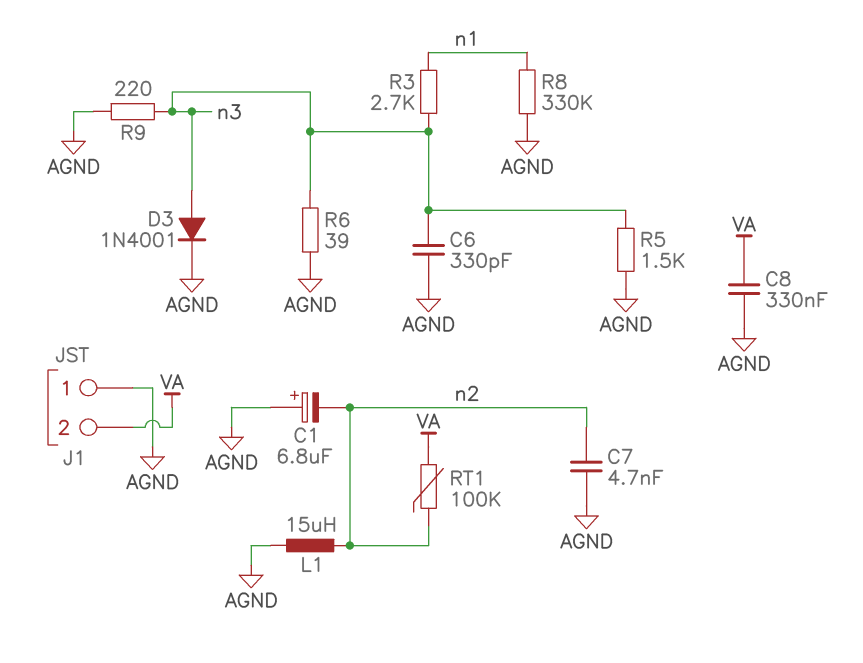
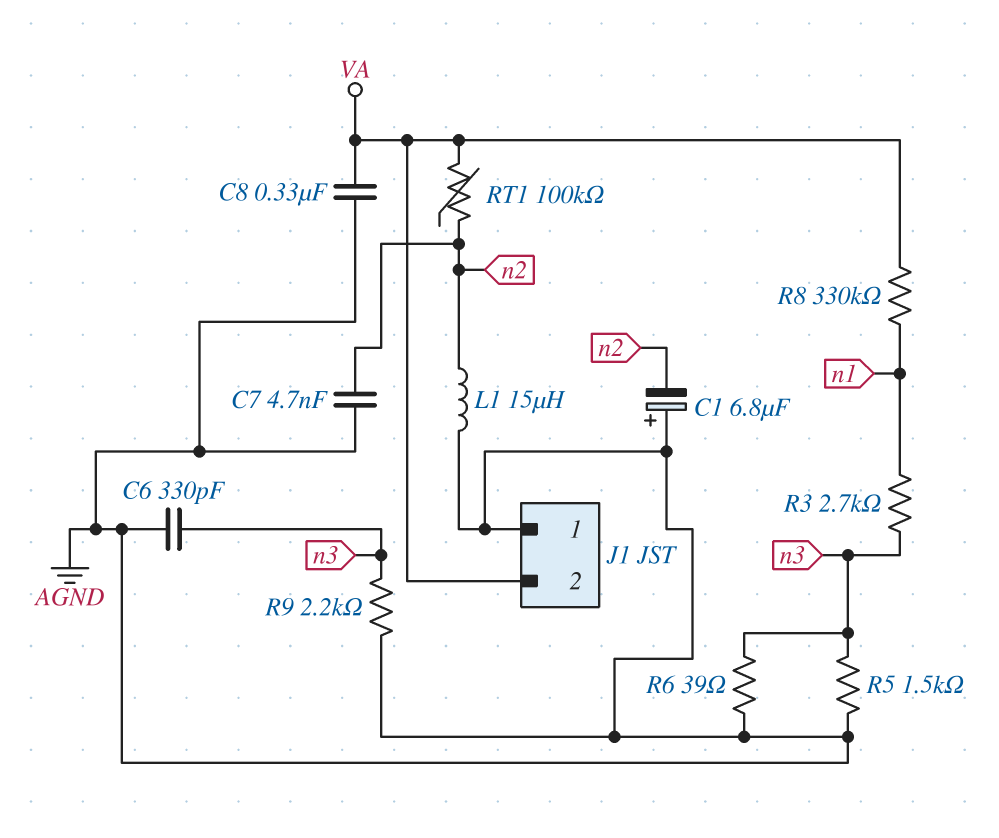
D3: diode 1N4001 (A n3, K AGND) -> none
R8: 330k (AGND, n1) -> 330k (VA, n1)
R9: 220 (AGND, n3) -> 2.2k (AGND, n3)

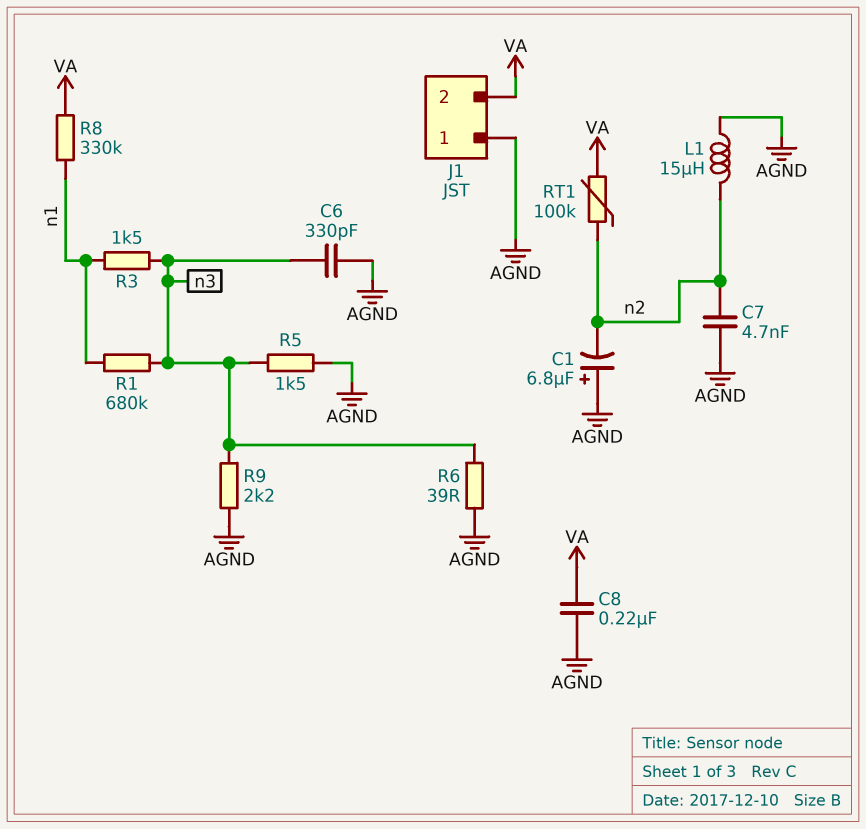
C8: 330nF (AGND, VA) -> 220nF (AGND, VA)
R1: none -> 680k (n1, n3)
R3: 2.7k (n1, n3) -> 1.5k (n1, n3)

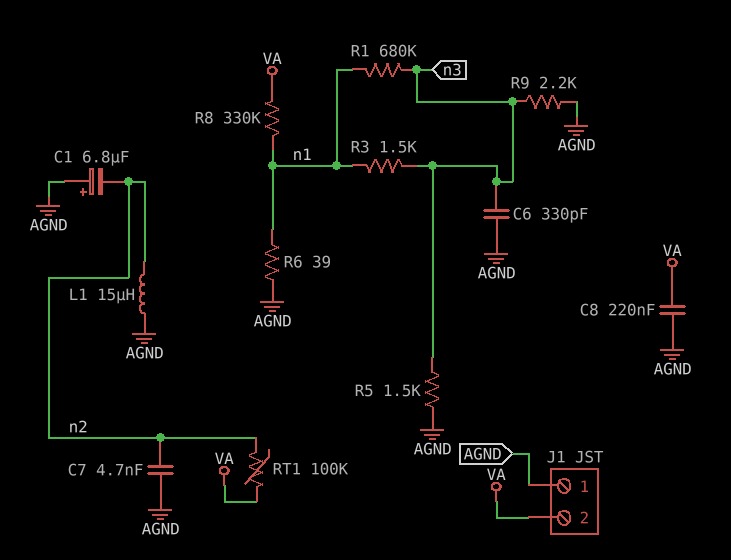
R6: 39 (AGND, n3) -> 39 (AGND, n1)

